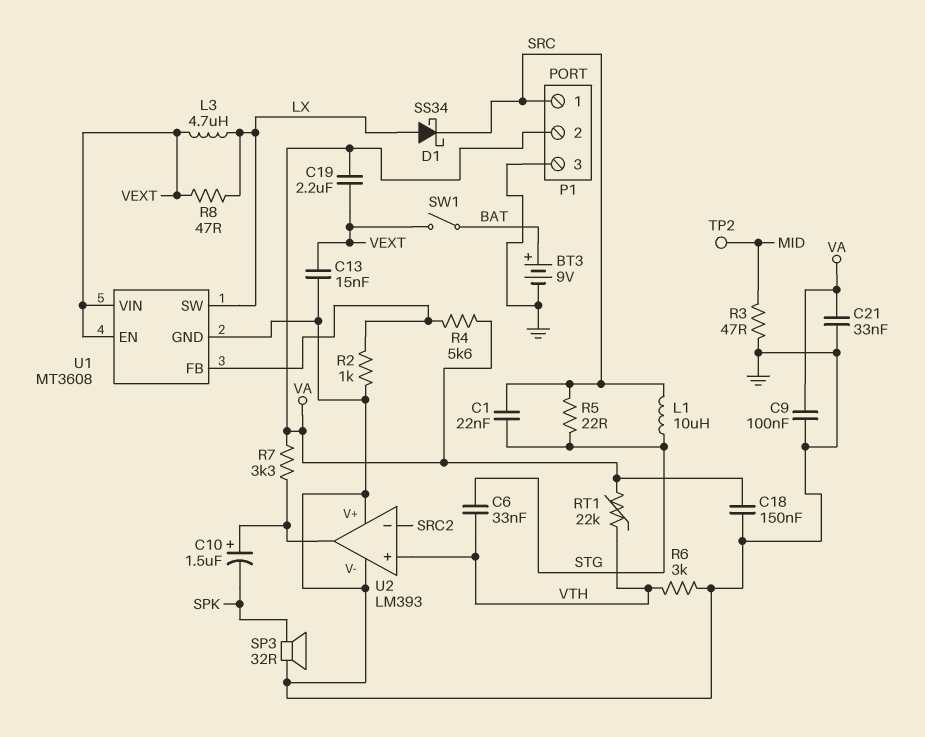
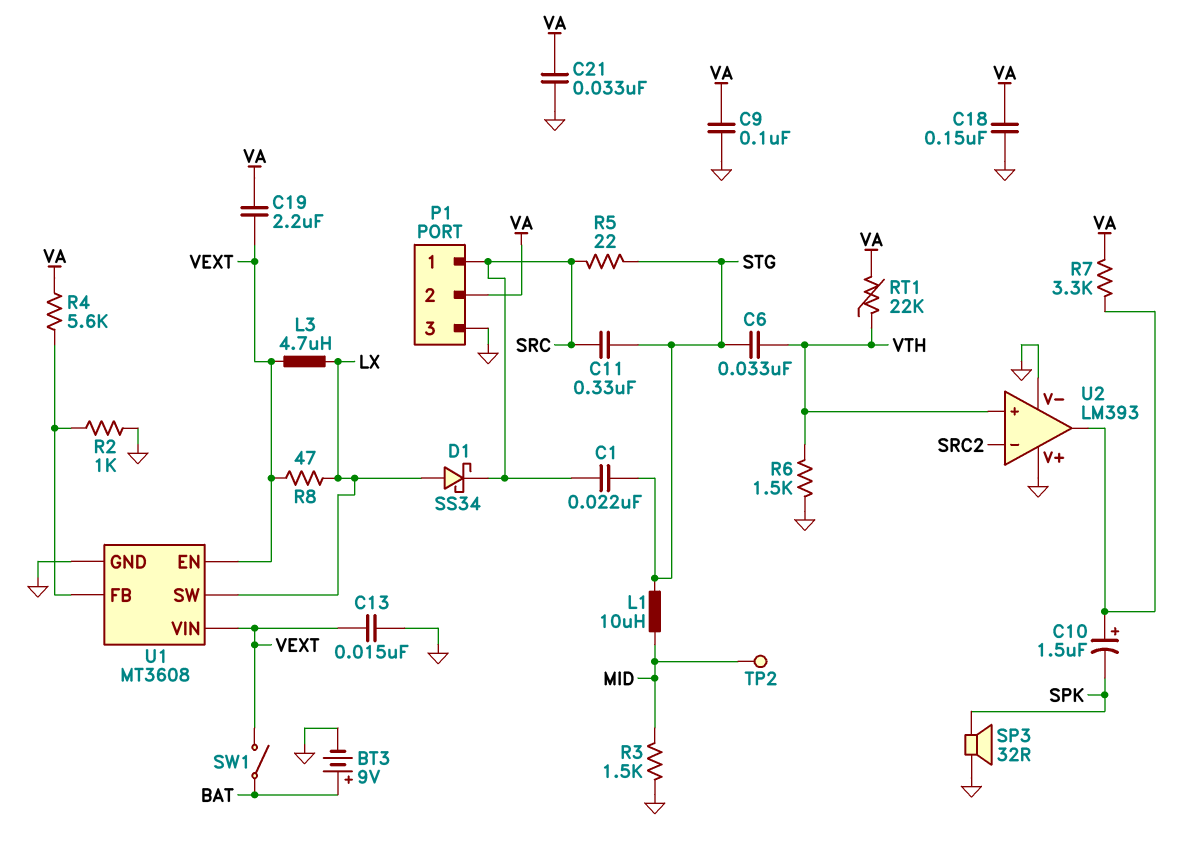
C11: none -> 330nF (SRC, STG)
L1: 10uH (SRC, STG) -> 10uH (MID, STG)
R3: 47 (GND, MID) -> 1.5k (GND, MID)
R6: 3k (GND, VTH) -> 1.5k (GND, VTH)

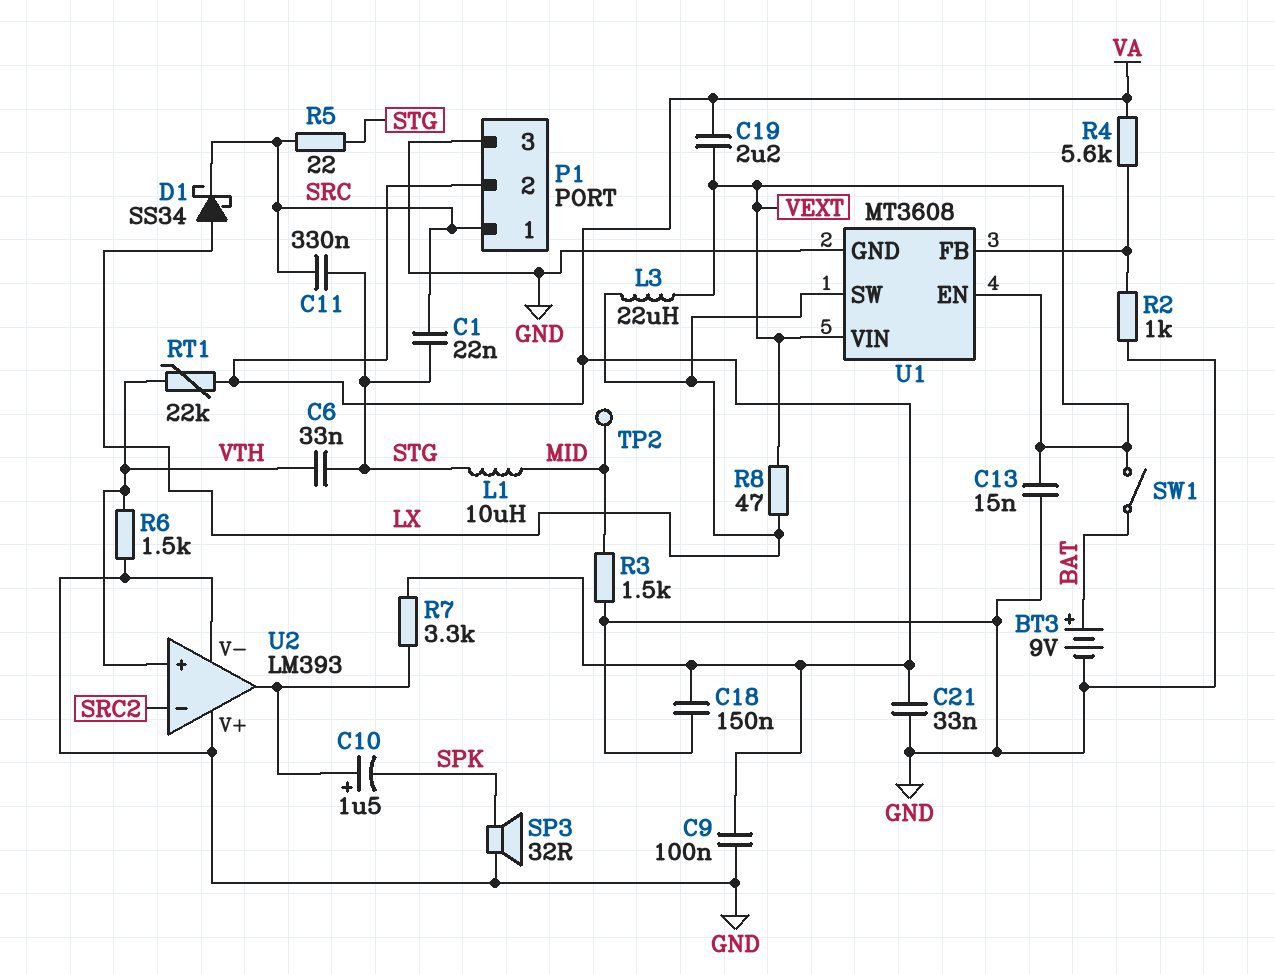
L3: 4.7uH (LX, VEXT) -> 22uH (LX, VEXT)

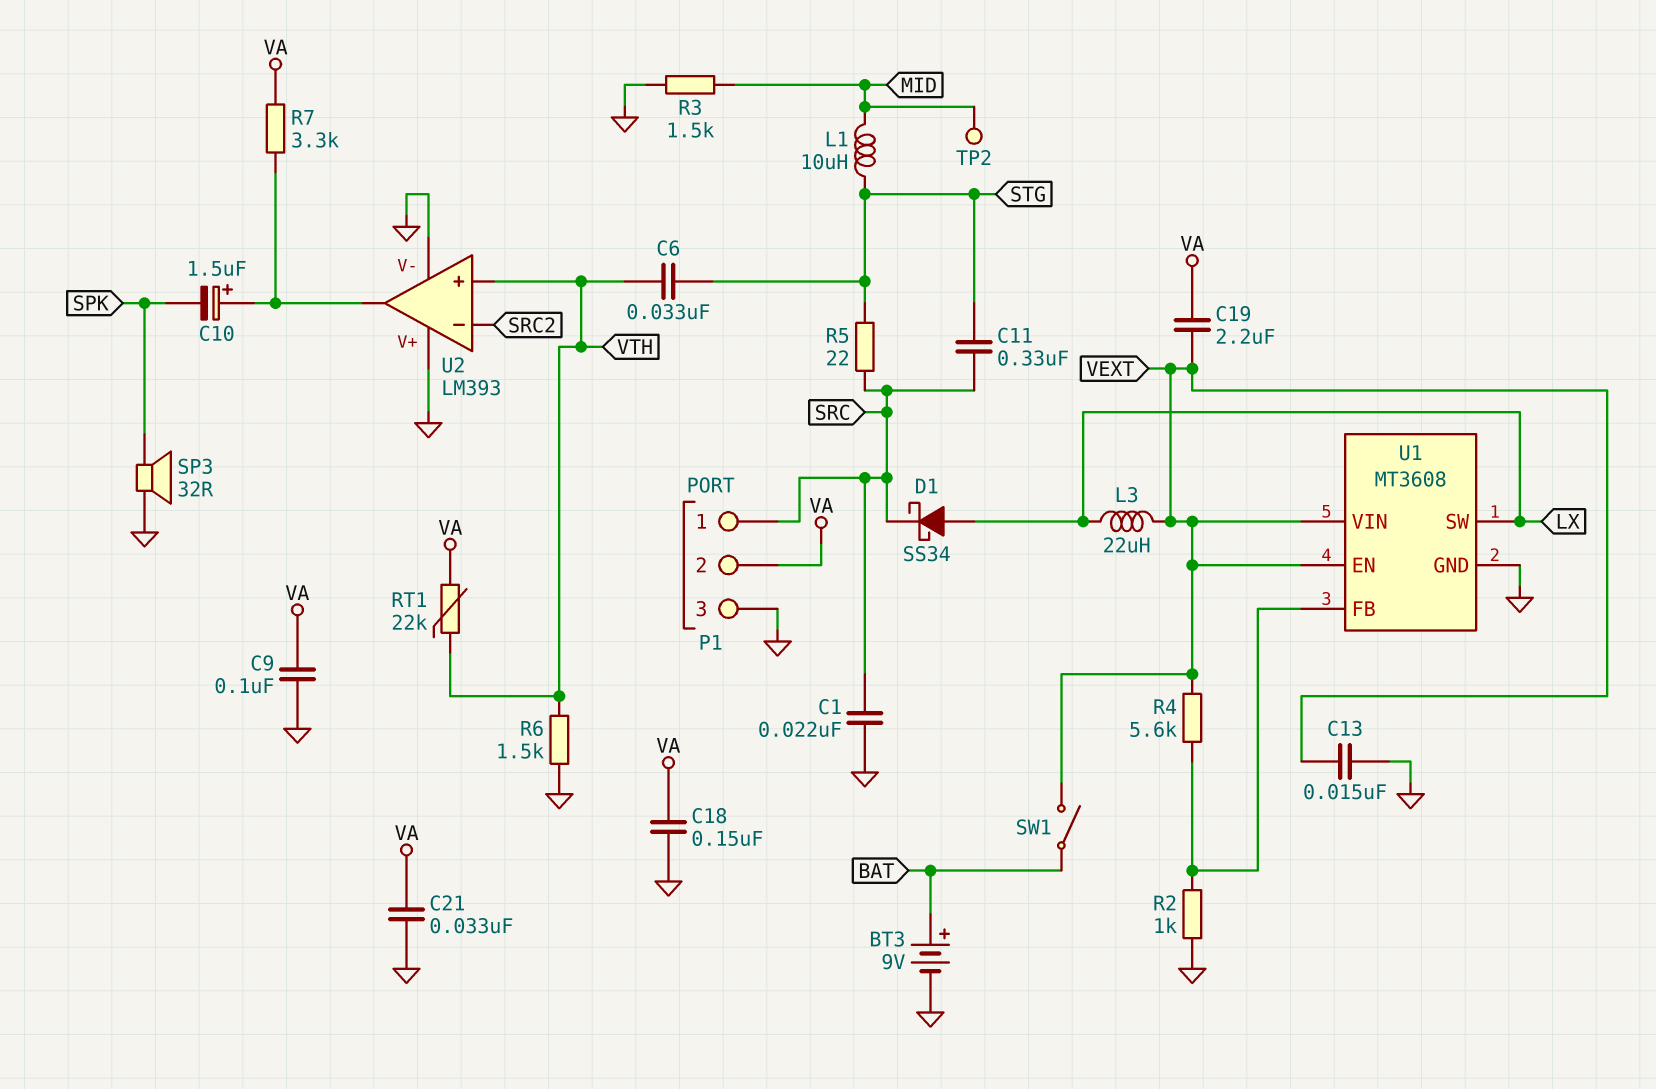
C1: 22nF (SRC, STG) -> 22nF (GND, SRC)
R4: 5.6k (U1/FB, VA) -> 5.6k (U1/FB, VEXT)
R8: 47 (LX, VEXT) -> none

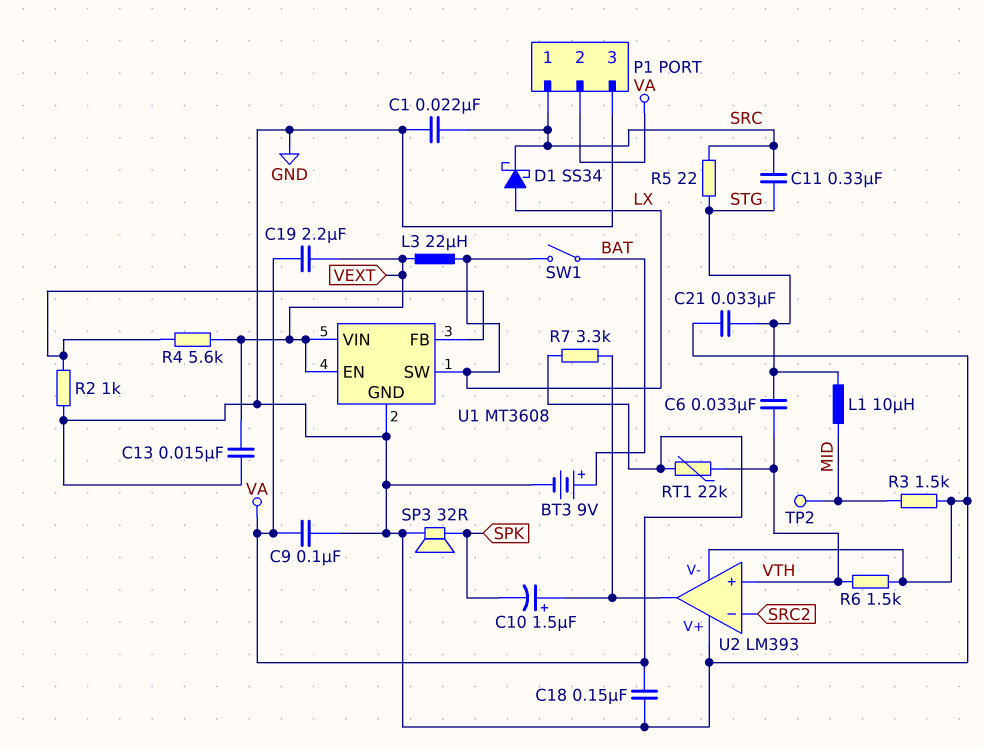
C21: 33nF (GND, VA) -> 33nF (GND, STG)
SW1: switch (BAT, VEXT) -> switch (BAT, LX)

